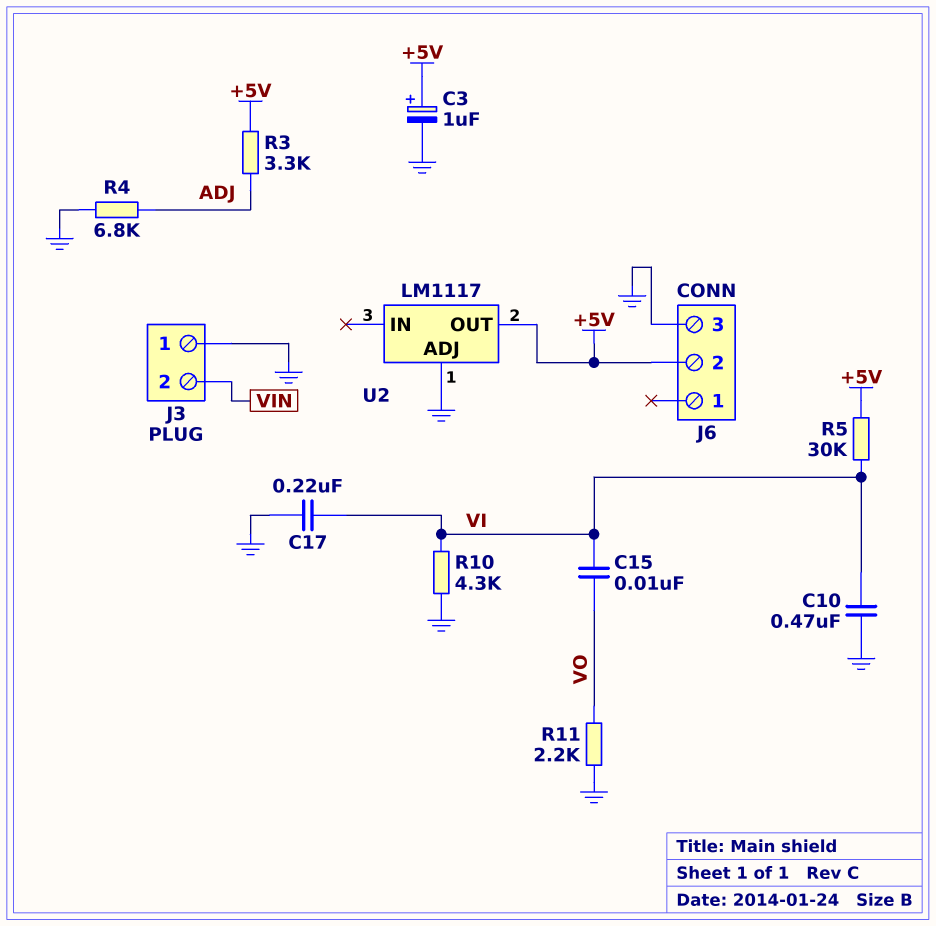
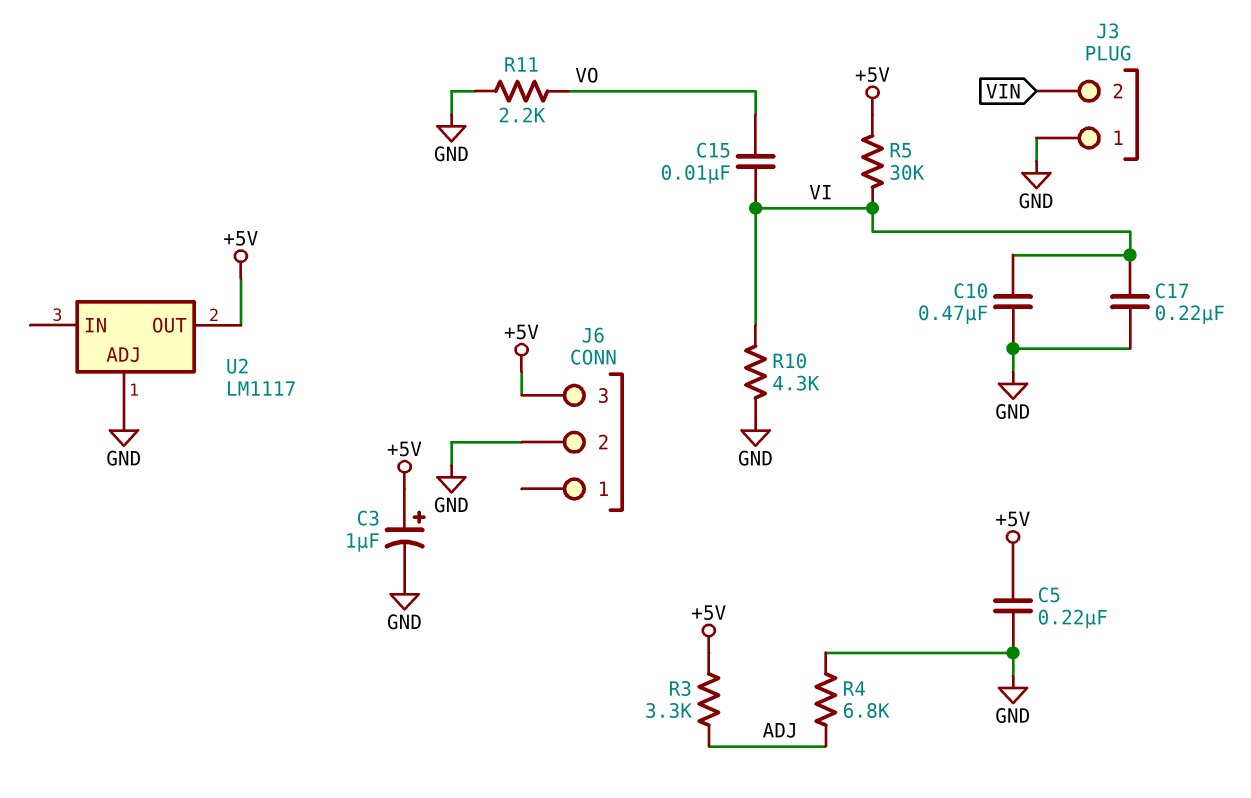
C5: none -> 220nF (+5V, GND)
J6 pin 2: +5V -> GND
J6 pin 3: GND -> +5V

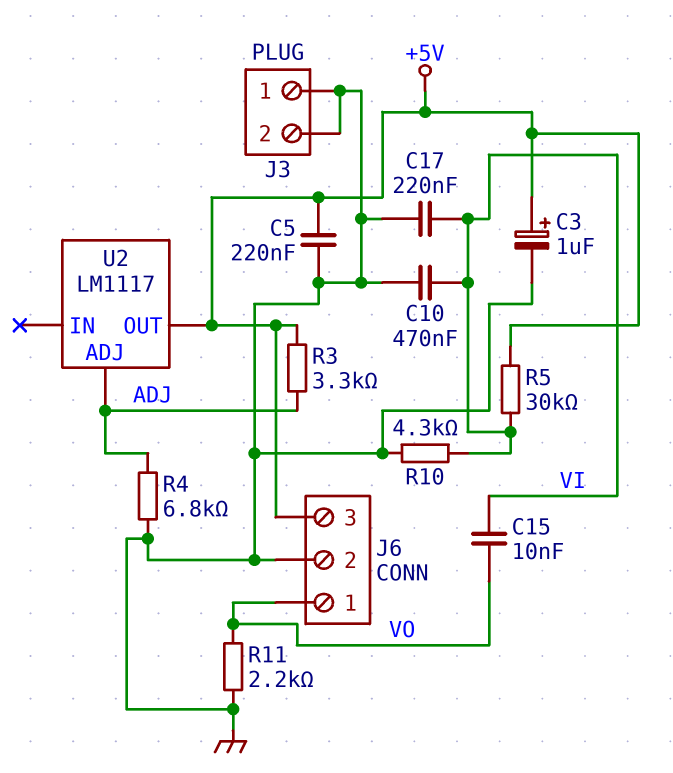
J3 pin 2: VIN -> GND
J6 pin 1: none -> VO
U2 pin ADJ: GND -> ADJ

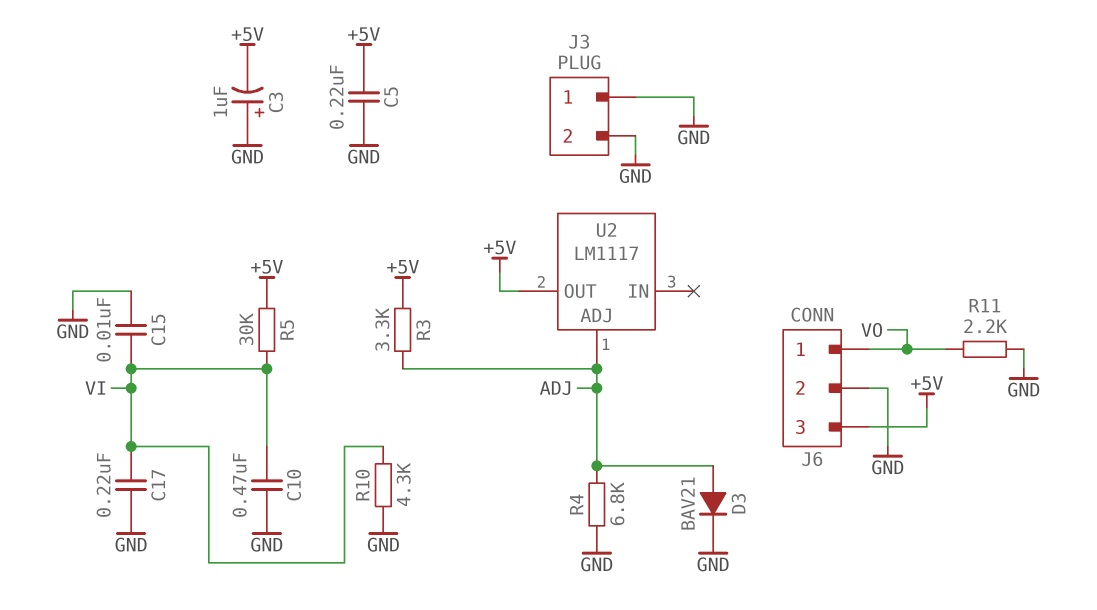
C3: 1uF (plus +5V, minus GND) -> 1uF (plus GND, minus +5V)
C15: 10nF (VI, VO) -> 10nF (GND, VI)
D3: none -> diode BAV21 (A ADJ, K GND)

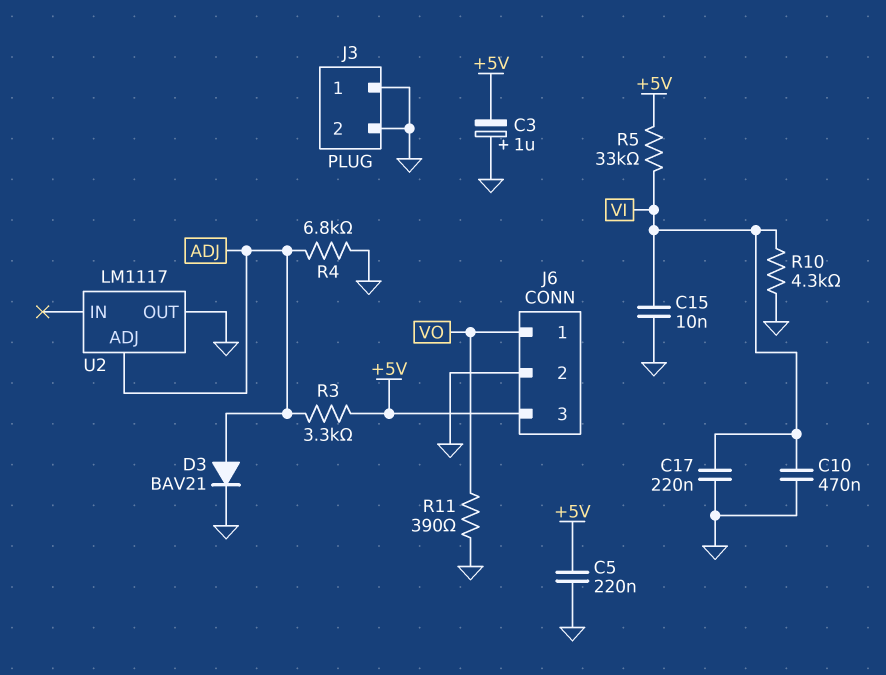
R5: 30k (+5V, VI) -> 33k (+5V, VI)
R11: 2.2k (GND, VO) -> 390 (GND, VO)
U2 pin OUT: +5V -> GND

